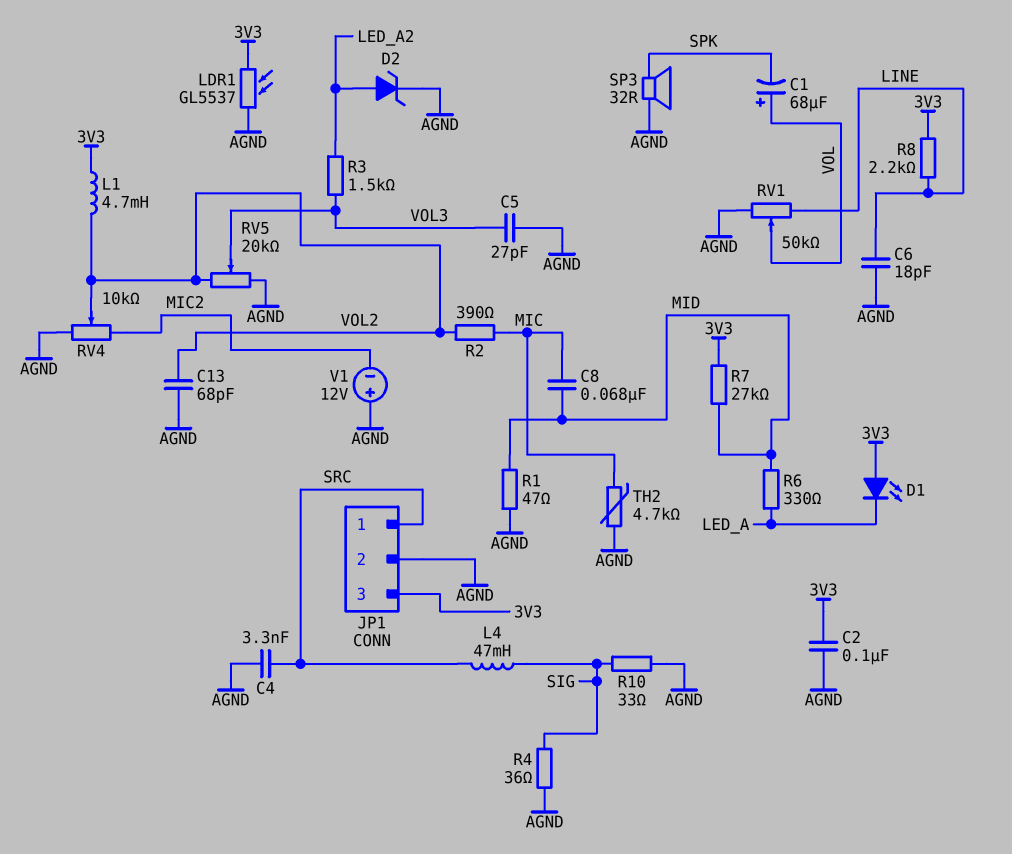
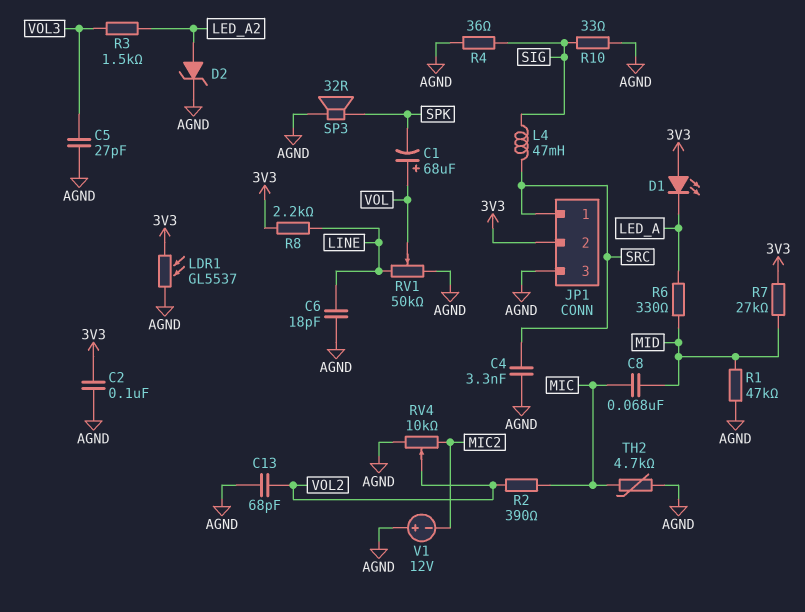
JP1 pin 2: AGND -> 3V3
JP1 pin 3: 3V3 -> AGND
L1: 4.7mH (3V3, VOL2) -> none
R1: 47 (AGND, MID) -> 47k (AGND, MID)
RV5: 20k (AGND, VOL2, wiper VOL3) -> none

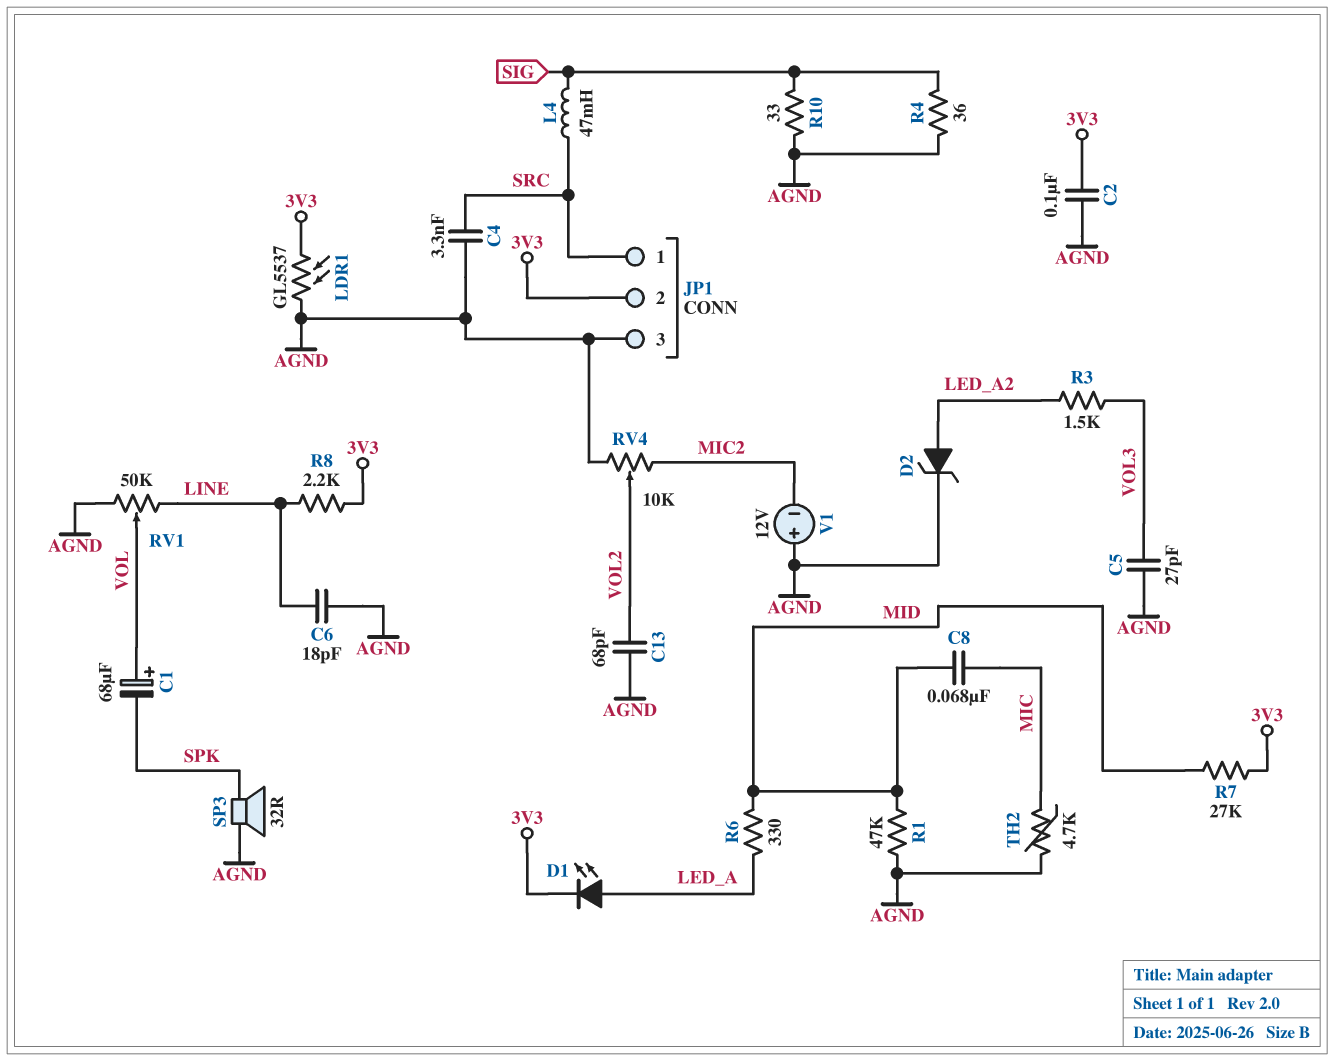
D1: LED (A 3V3, K LED_A) -> LED (A LED_A, K 3V3)
R2: 390 (MIC, VOL2) -> none

